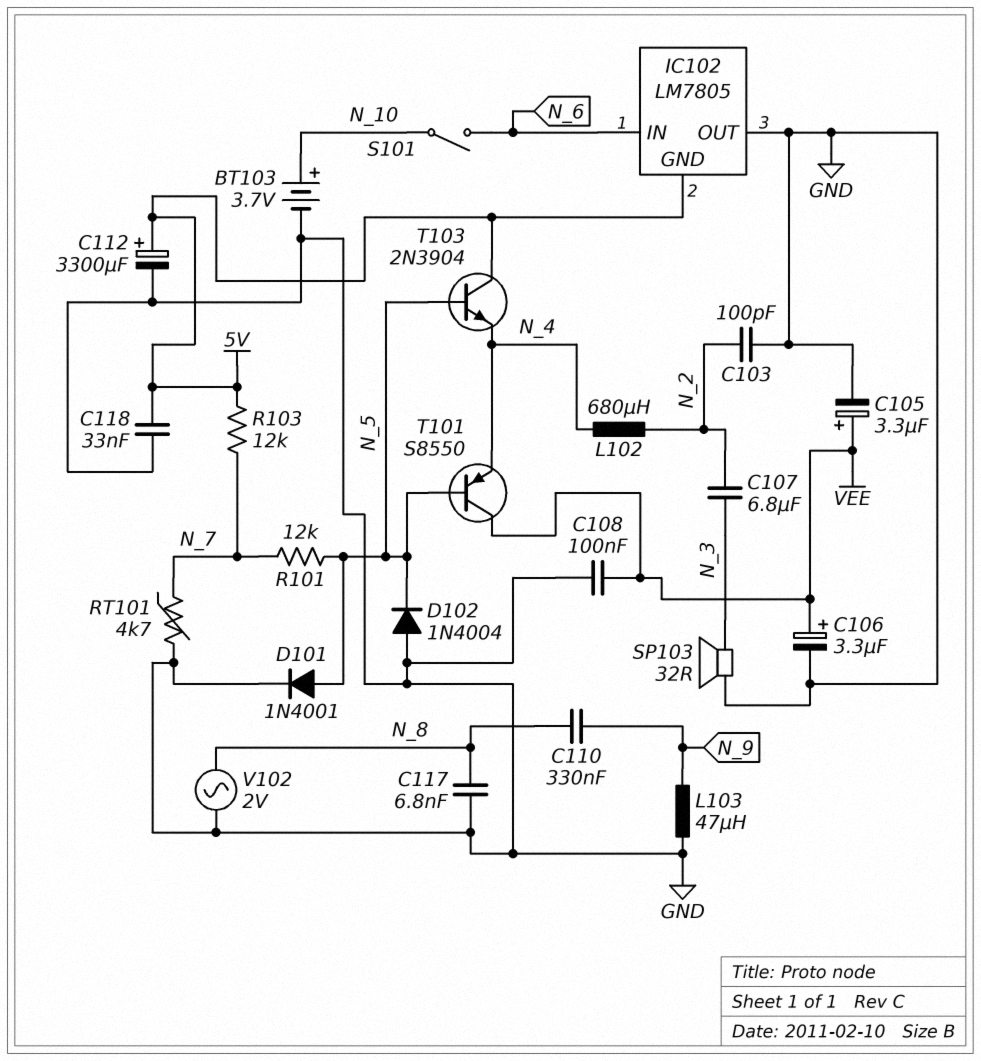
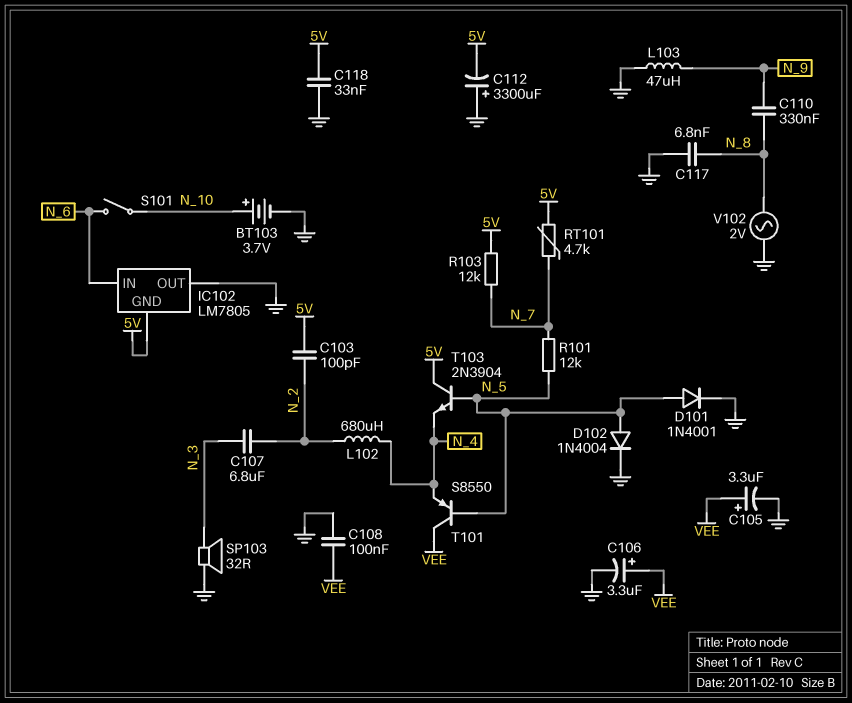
C103: 100pF (GND, N_2) -> 100pF (5V, N_2)
C112: 3300uF (plus 5V, minus GND) -> 3300uF (plus GND, minus 5V)
D102: diode 1N4004 (A GND, K N_5) -> diode 1N4004 (A N_5, K GND)
RT101: 4.7k (GND, N_7) -> 4.7k (5V, N_7)

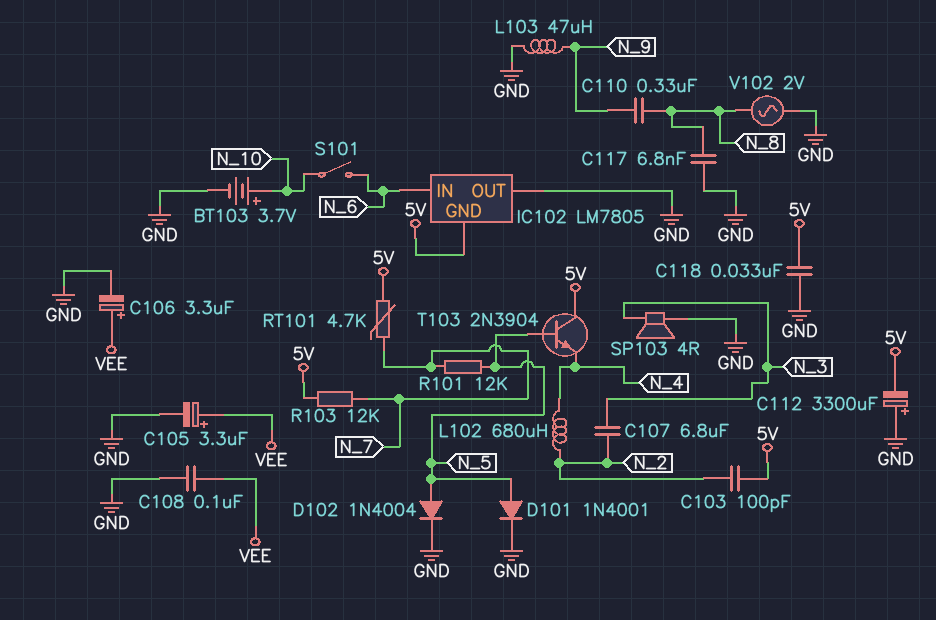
SP103: speaker 32R (GND, N_3) -> speaker 4R (GND, N_3)
T101: PNP S8550 (B N_5, C VEE, E N_4) -> none

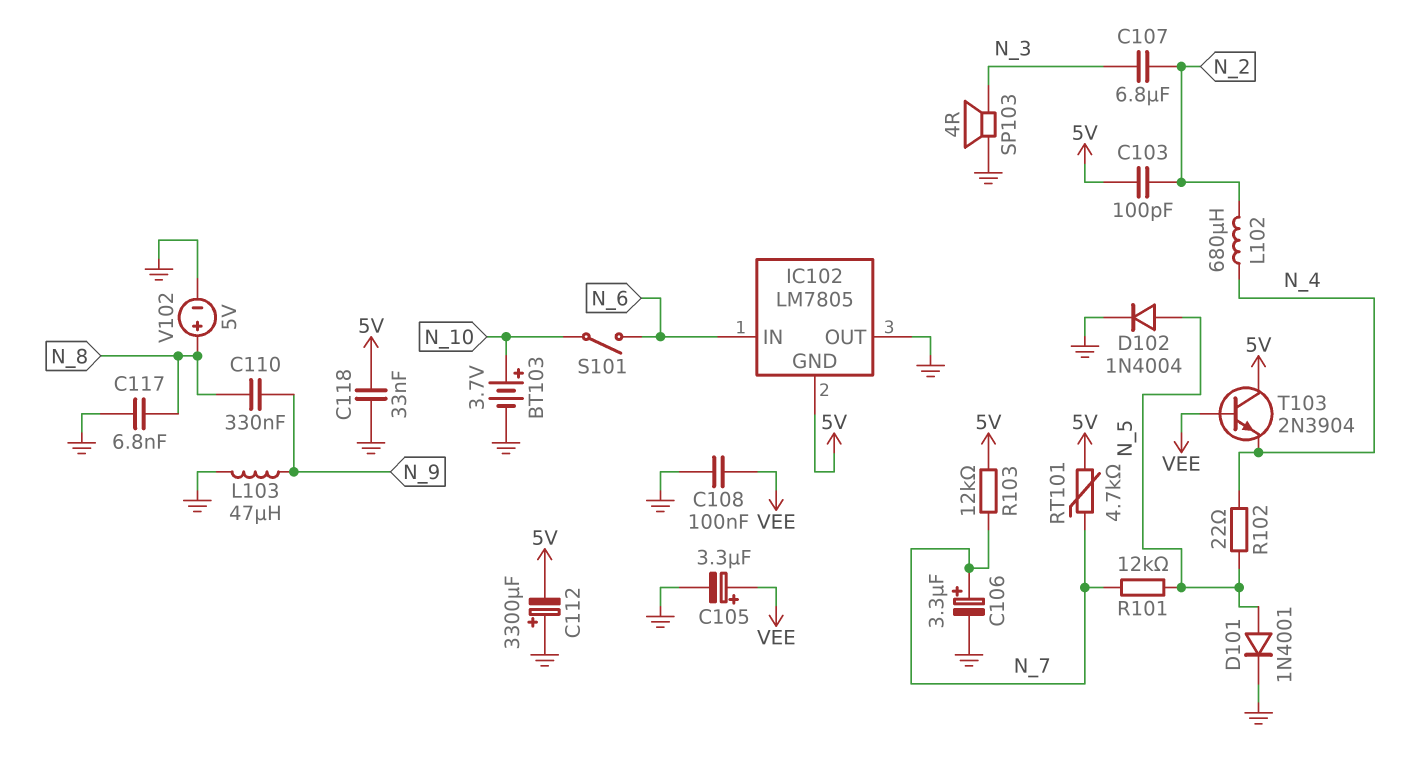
C106: 3.3uF (plus VEE, minus GND) -> 3.3uF (plus N_7, minus GND)
R102: none -> 22 (N_4, N_5)
T103: NPN 2N3904 (B N_5, C 5V, E N_4) -> NPN 2N3904 (B VEE, C 5V, E N_4)
V102: AC 2V (GND, N_8) -> 5V (plus N_8, minus GND)

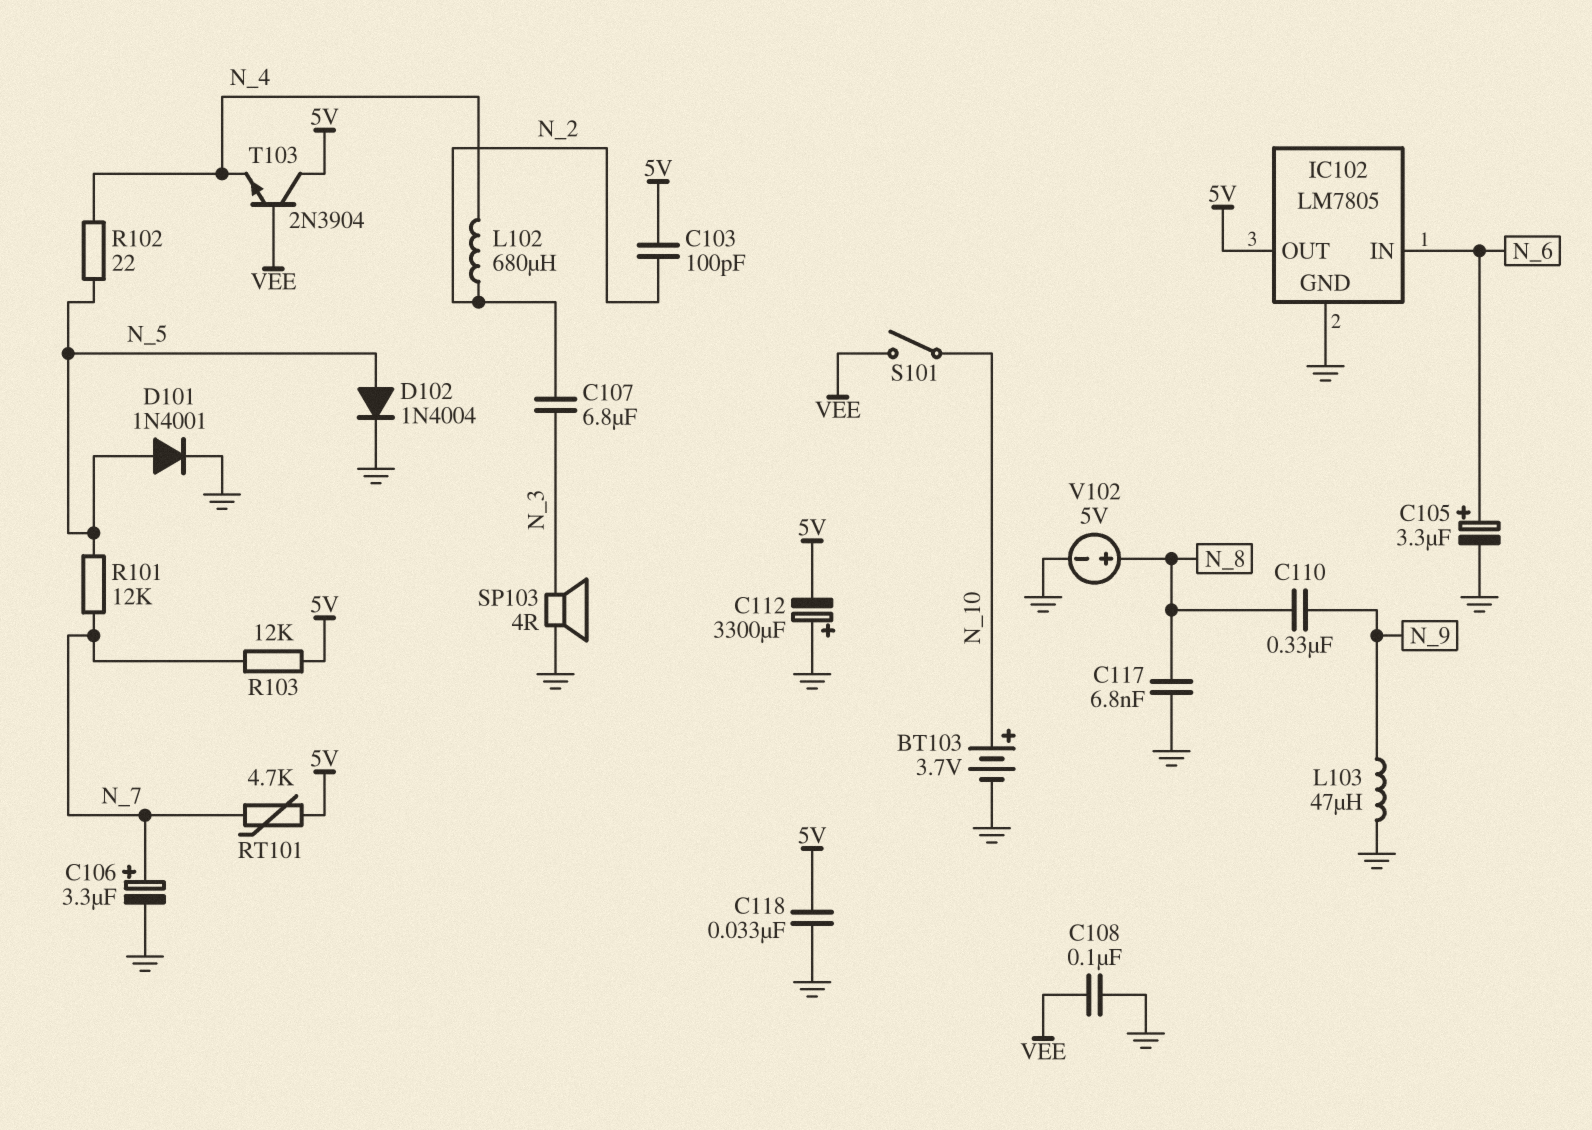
C105: 3.3uF (plus VEE, minus GND) -> 3.3uF (plus N_6, minus GND)
IC102 pin GND: 5V -> GND
IC102 pin OUT: GND -> 5V
S101: switch (N_6, N_10) -> switch (N_10, VEE)

